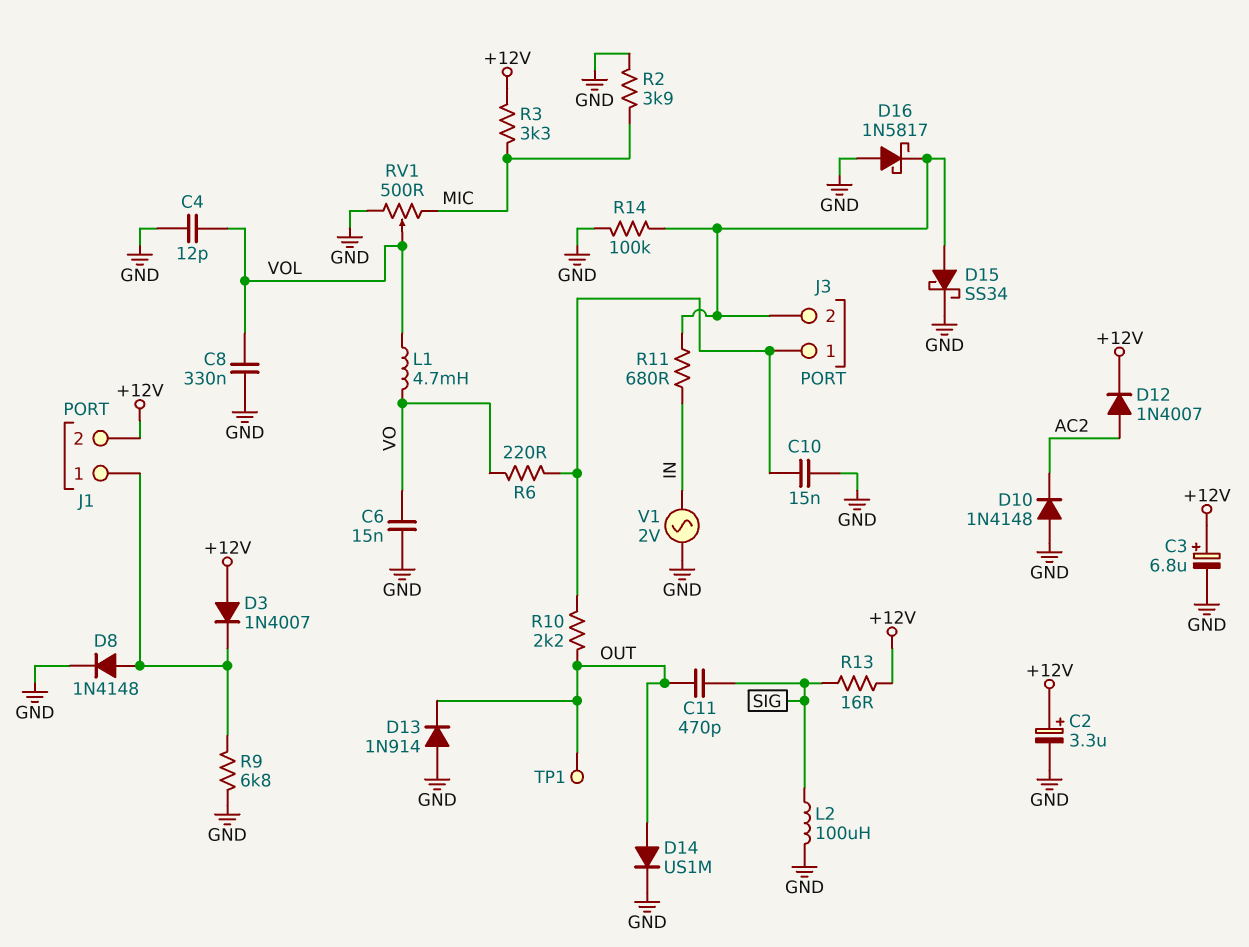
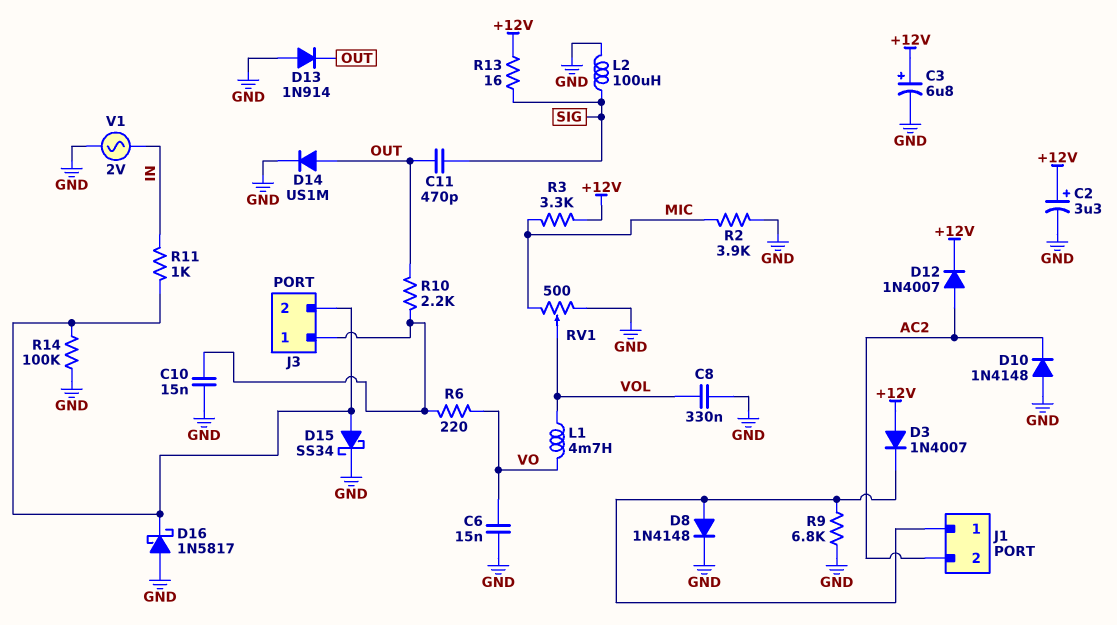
C4: 12pF (GND, VOL) -> none
J1 pin 2: +12V -> AC2
R11: 680 (IN, J3/2) -> 1k (IN, J3/2)
TP1: test point (OUT) -> none

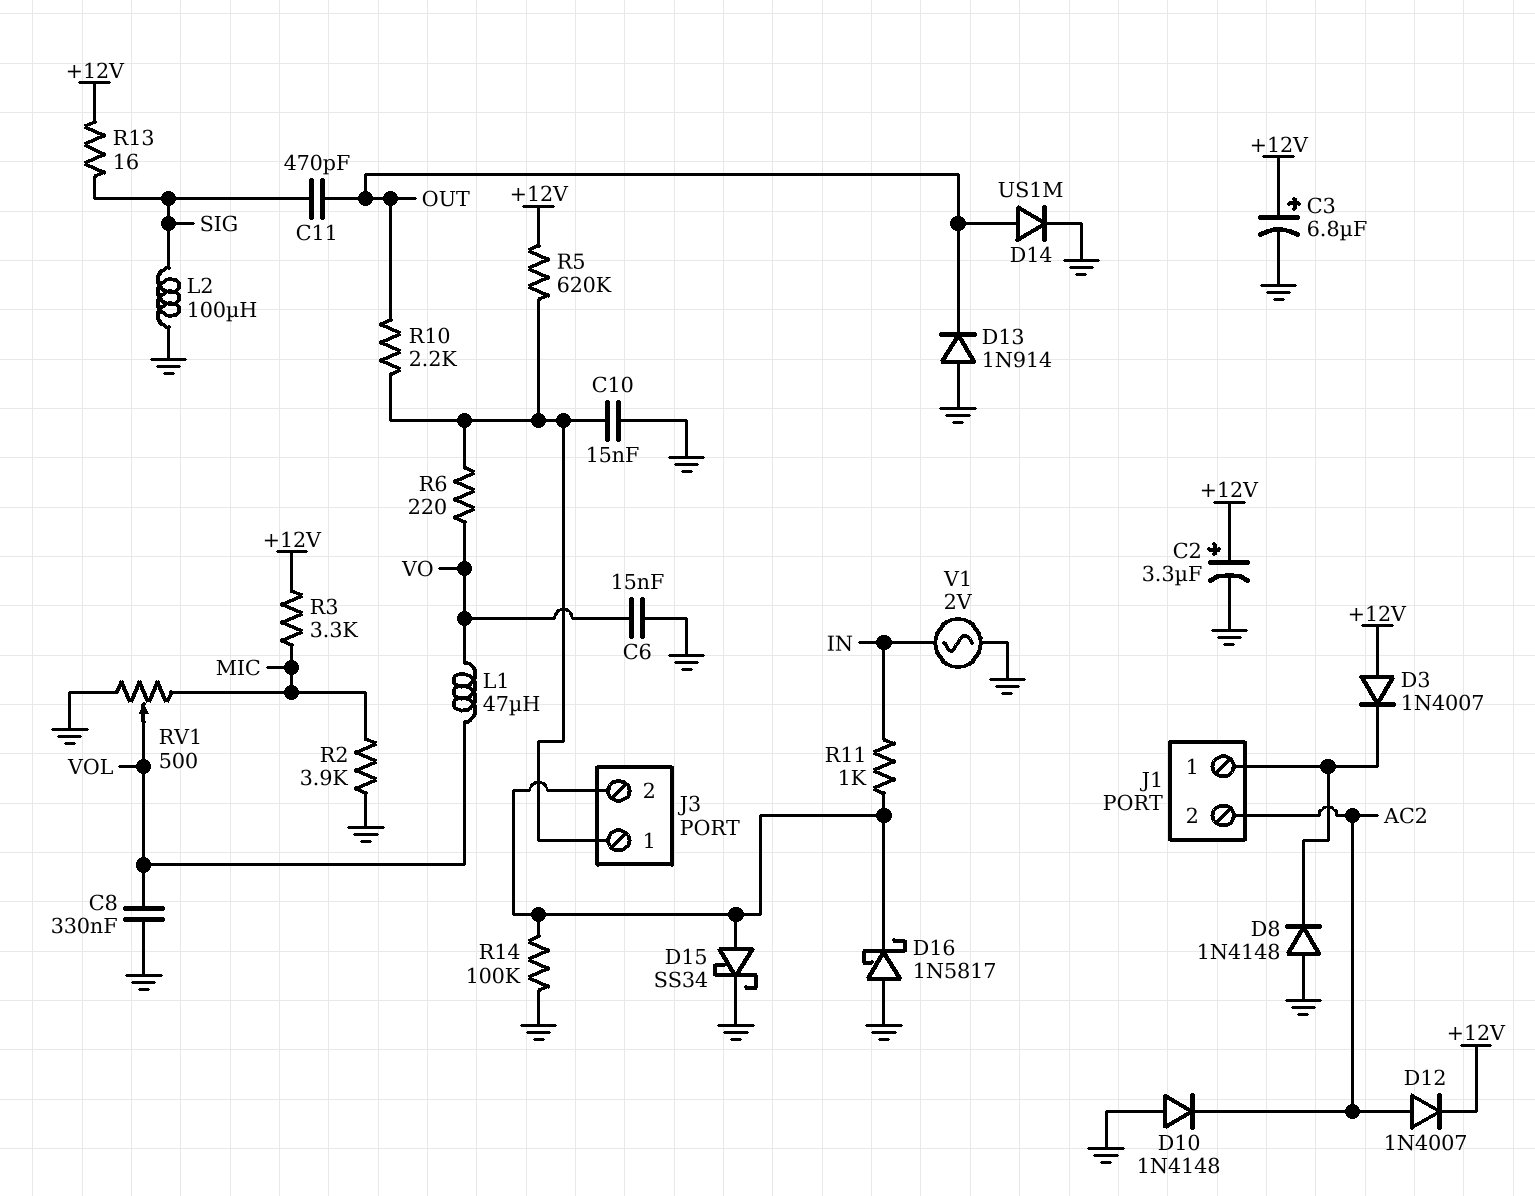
D8: diode 1N4148 (A J1/1, K GND) -> diode 1N4148 (A GND, K J1/1)
L1: 4.7mH (VO, VOL) -> 47uH (VO, VOL)
R5: none -> 620k (+12V, J3/1)
R9: 6.8k (GND, J1/1) -> none

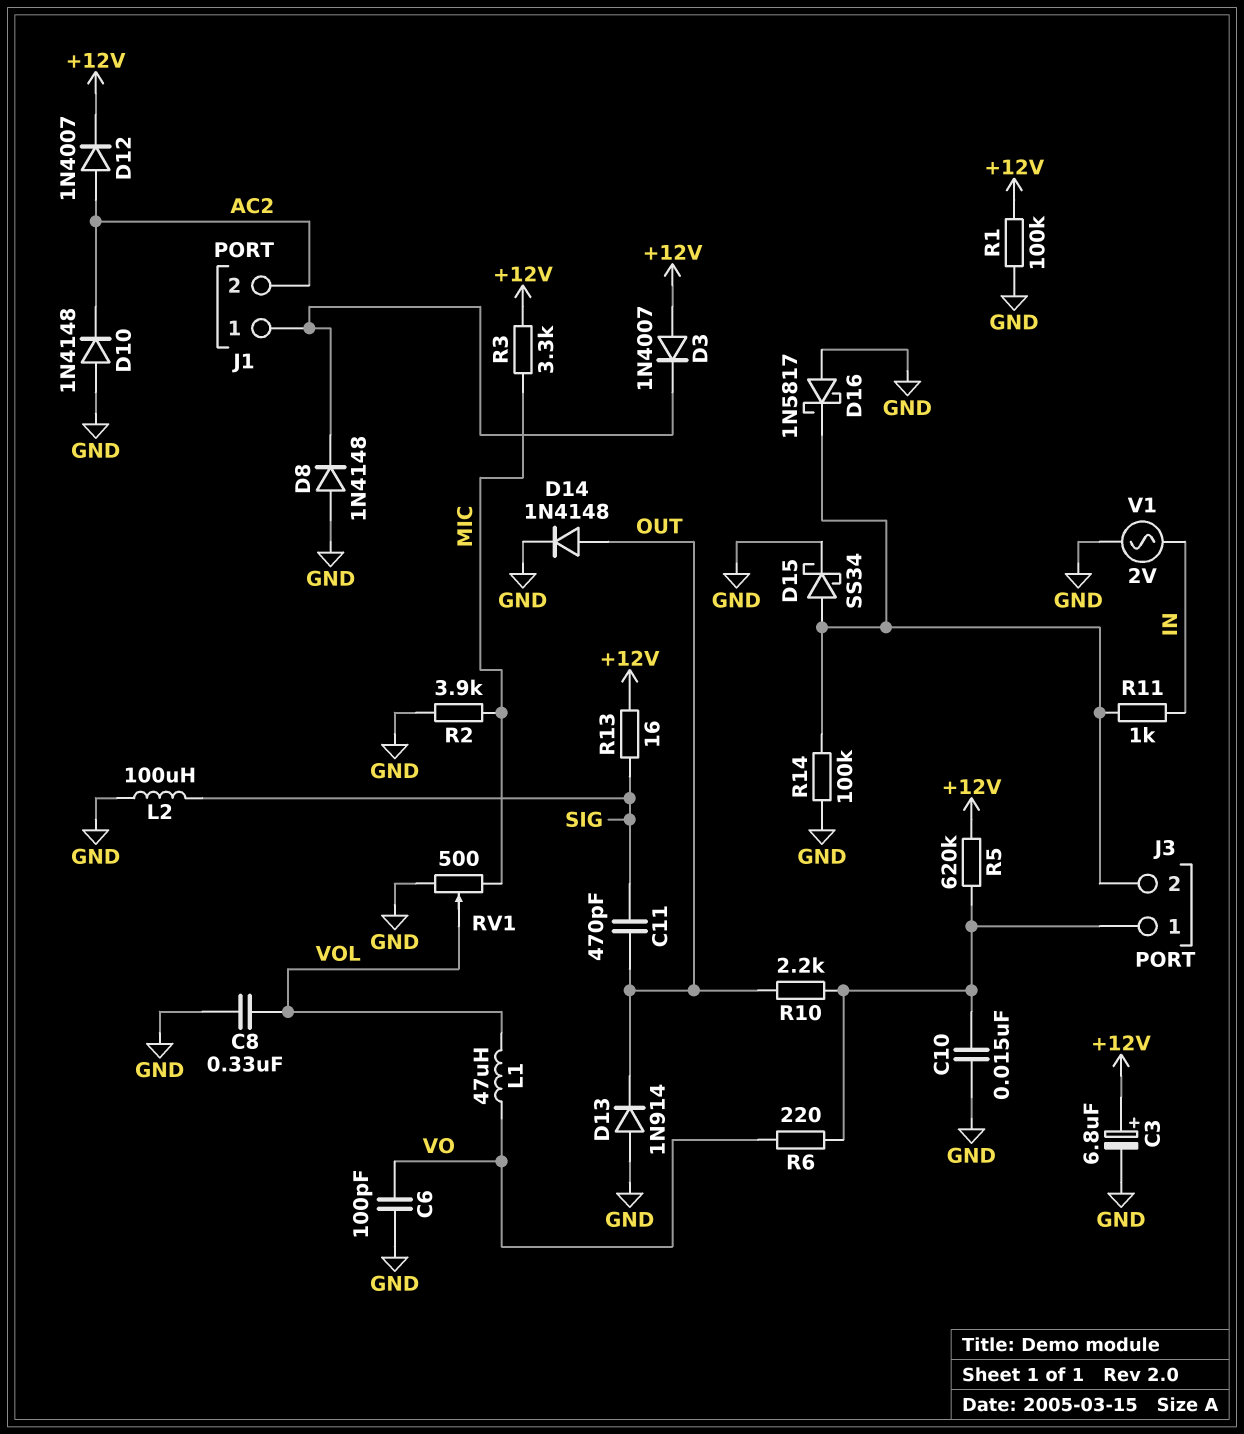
C2: 3.3uF (plus +12V, minus GND) -> none
C6: 15nF (GND, VO) -> 100pF (GND, VO)
D14: diode US1M (A OUT, K GND) -> diode 1N4148 (A OUT, K GND)
R1: none -> 100k (+12V, GND)

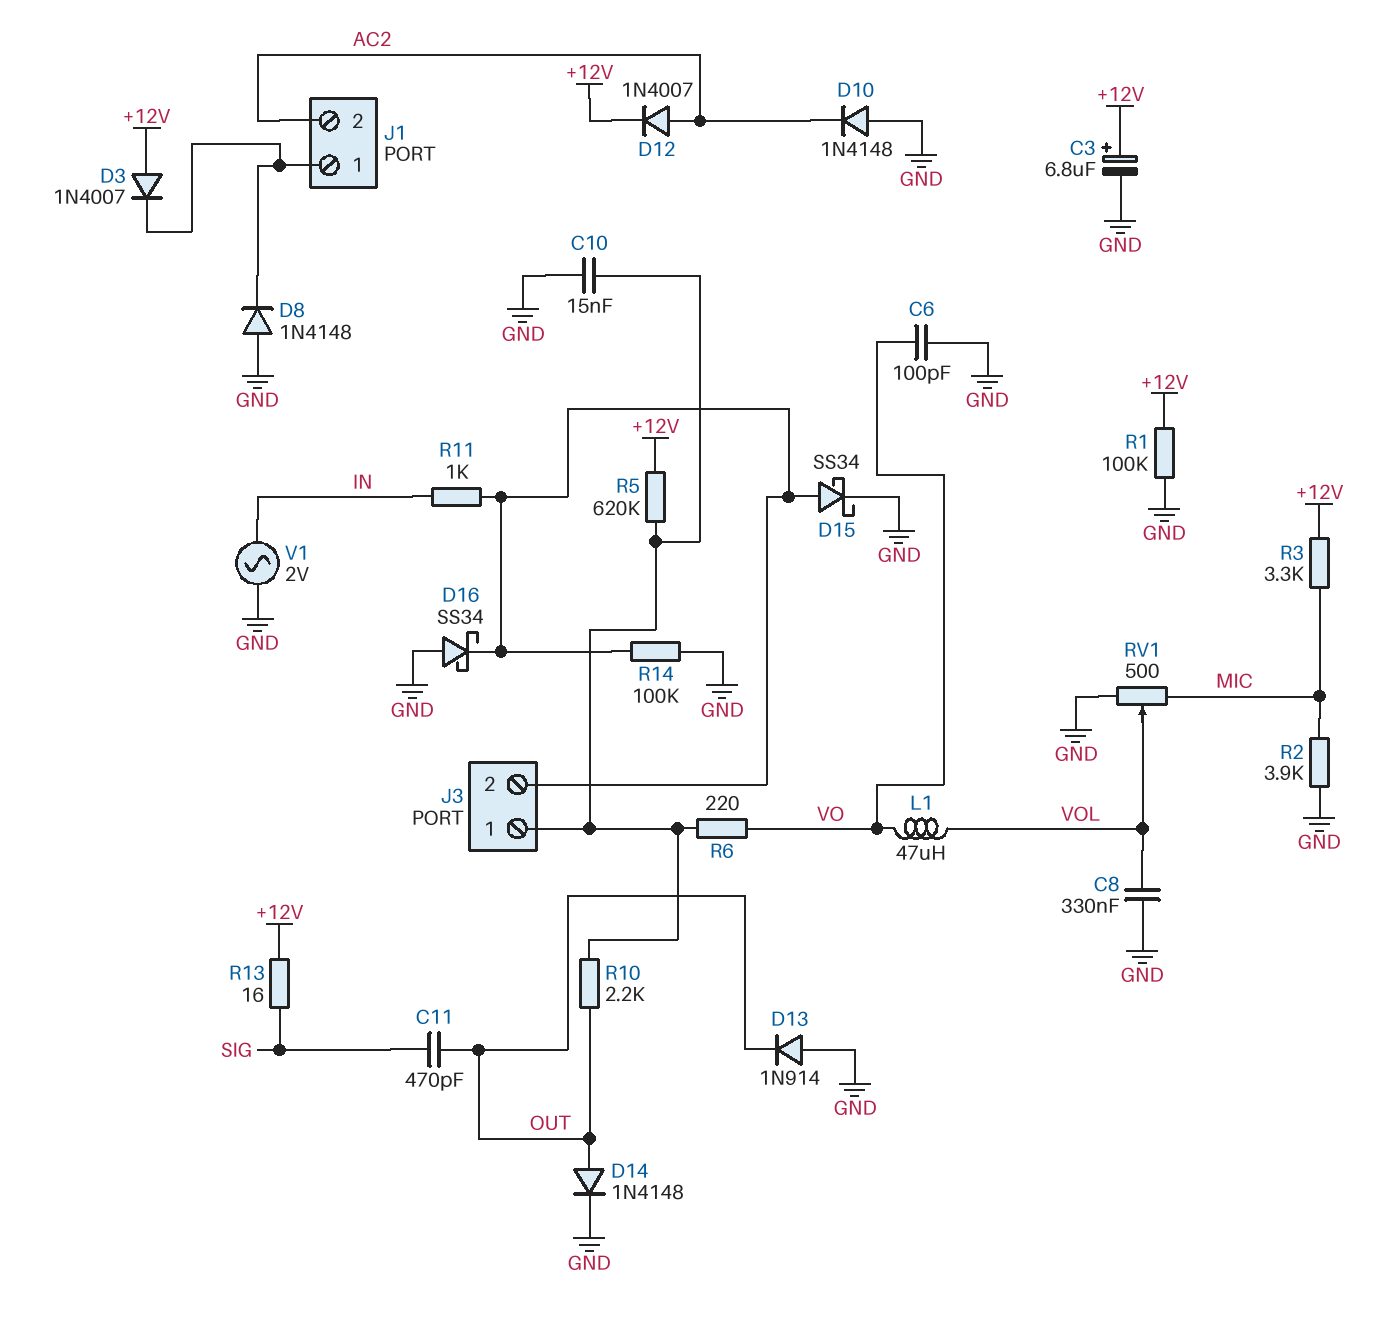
D16: schottky 1N5817 (A GND, K J3/2) -> schottky SS34 (A GND, K J3/2)
L2: 100uH (GND, SIG) -> none

